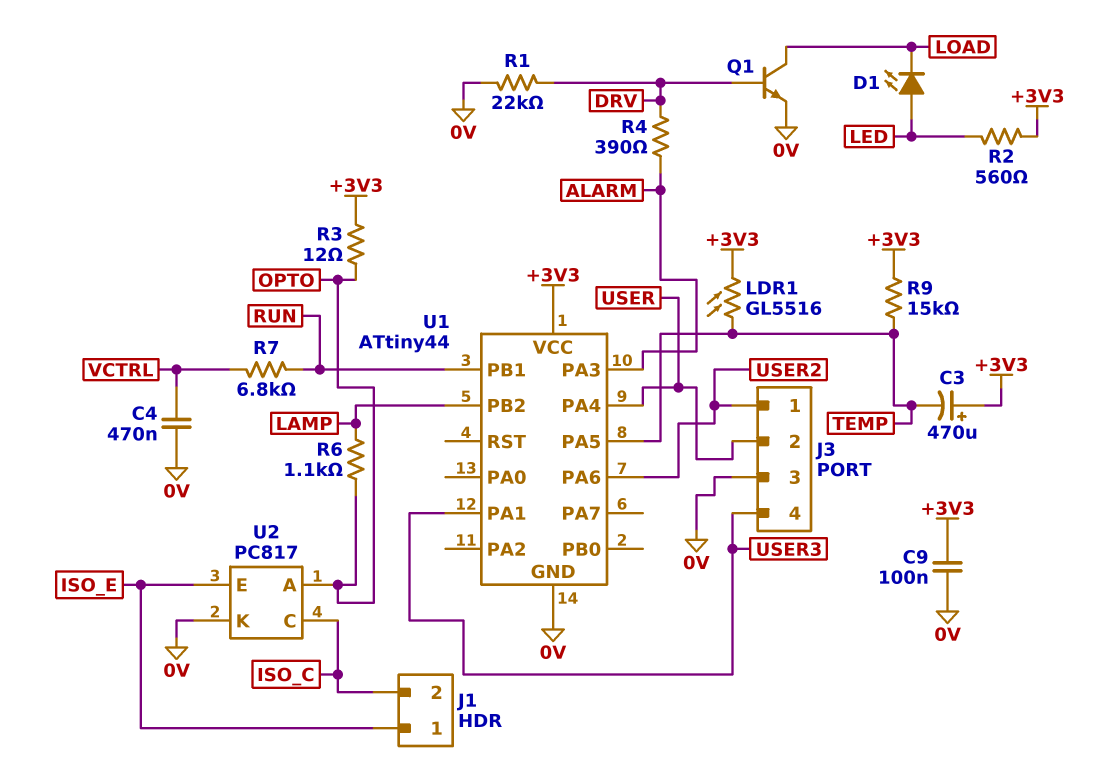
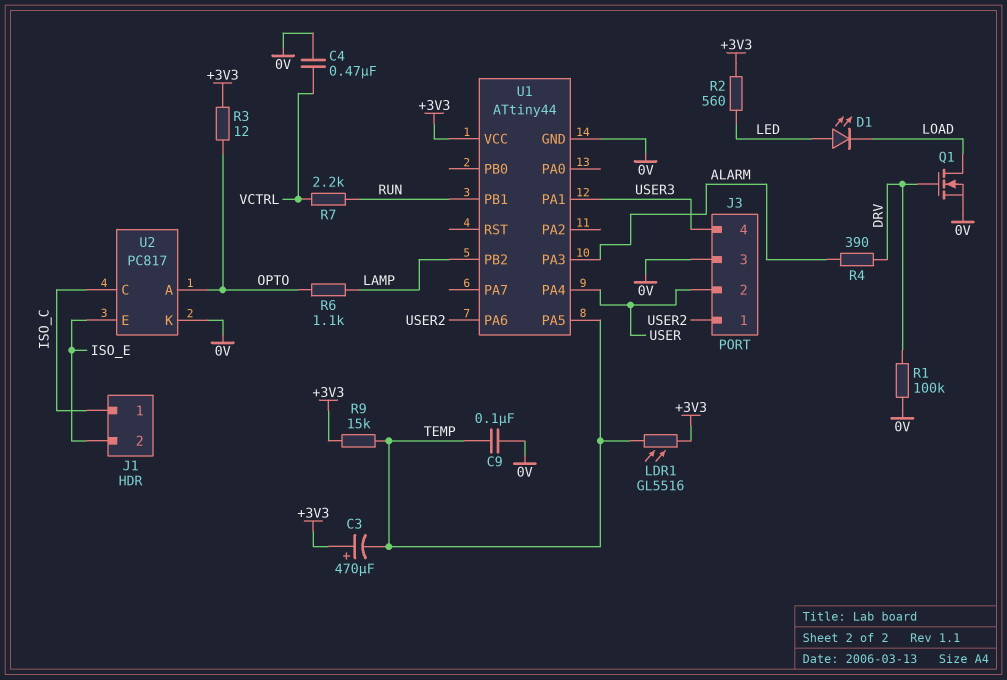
C9: 100nF (+3V3, 0V) -> 100nF (0V, TEMP)
J1 pin 1: ISO_E -> ISO_C
J1 pin 2: ISO_C -> ISO_E
Q1: NPN (B DRV, C LOAD, E 0V) -> NMOS (G DRV, D LOAD, S 0V)
R1: 22k (0V, DRV) -> 100k (0V, DRV)
R7: 6.8k (RUN, VCTRL) -> 2.2k (RUN, VCTRL)

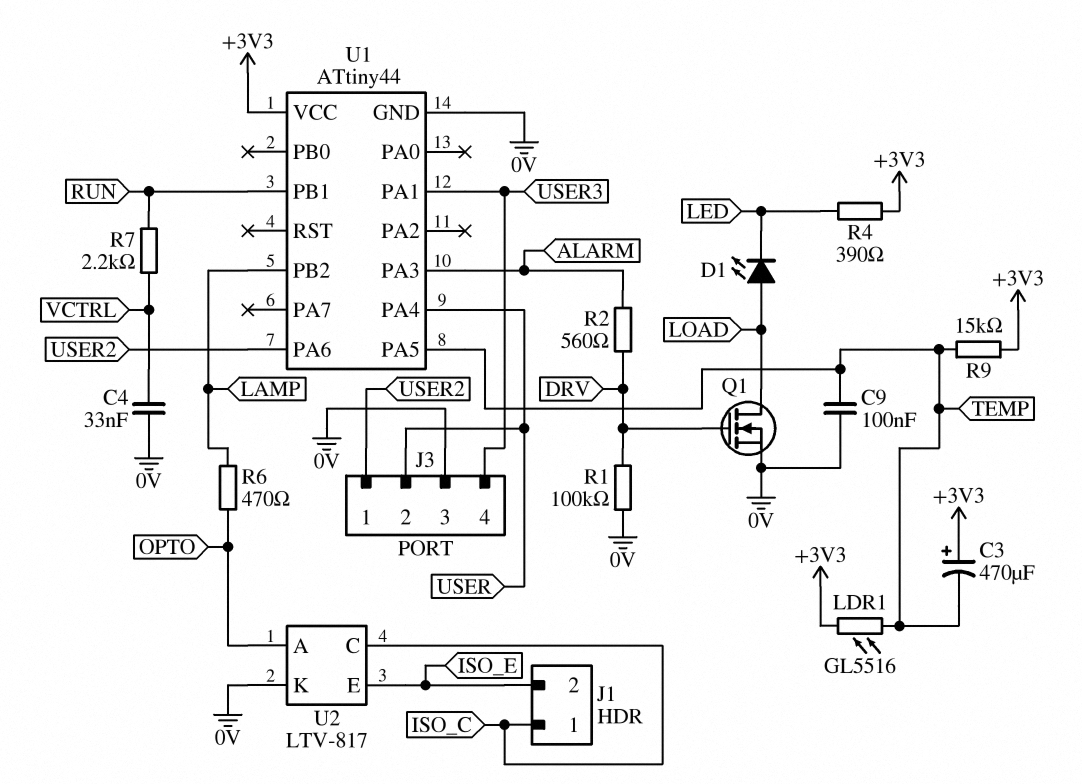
C4: 470nF (0V, VCTRL) -> 33nF (0V, VCTRL)
D1: LED (A LED, K LOAD) -> LED (A LOAD, K LED)
R2: 560 (+3V3, LED) -> 560 (ALARM, DRV)
R3: 12 (+3V3, OPTO) -> none
R4: 390 (ALARM, DRV) -> 390 (+3V3, LED)
R6: 1.1k (LAMP, OPTO) -> 470 (LAMP, OPTO)
U2: PC817 -> LTV-817

